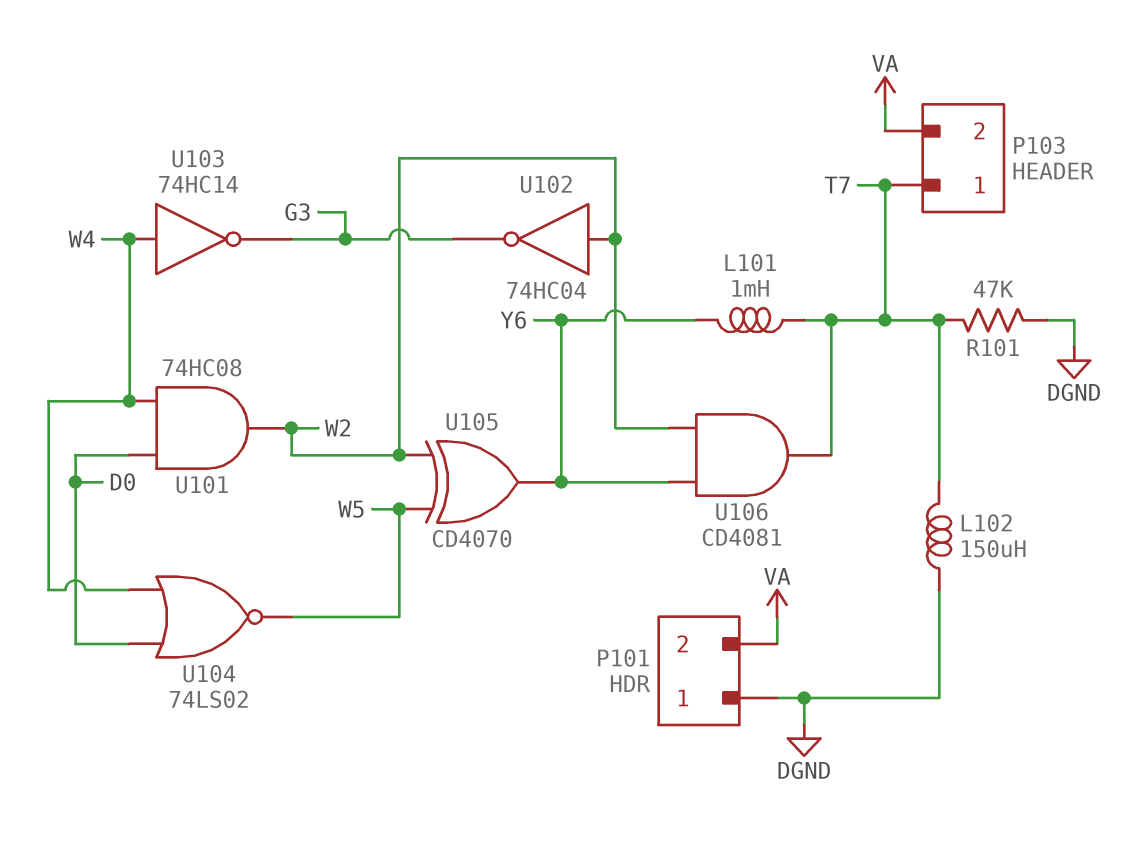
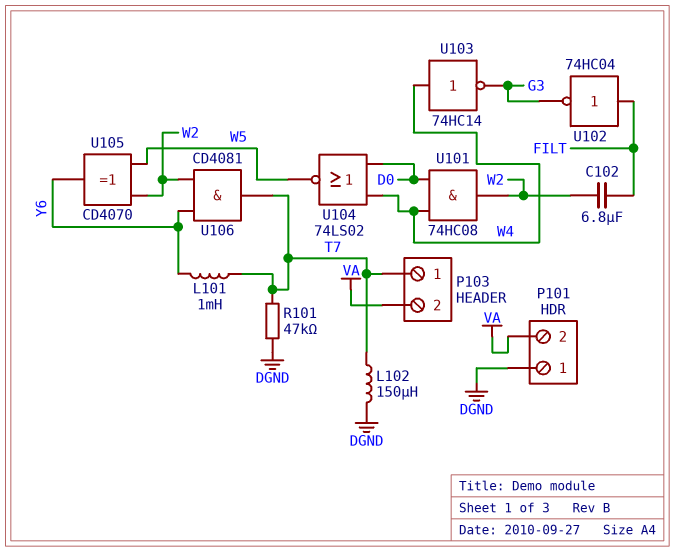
C102: none -> 6.8uF (FILT, W2)
U102: NOT 74HC04 (in W2, out G3) -> NOT 74HC04 (in FILT, out G3)

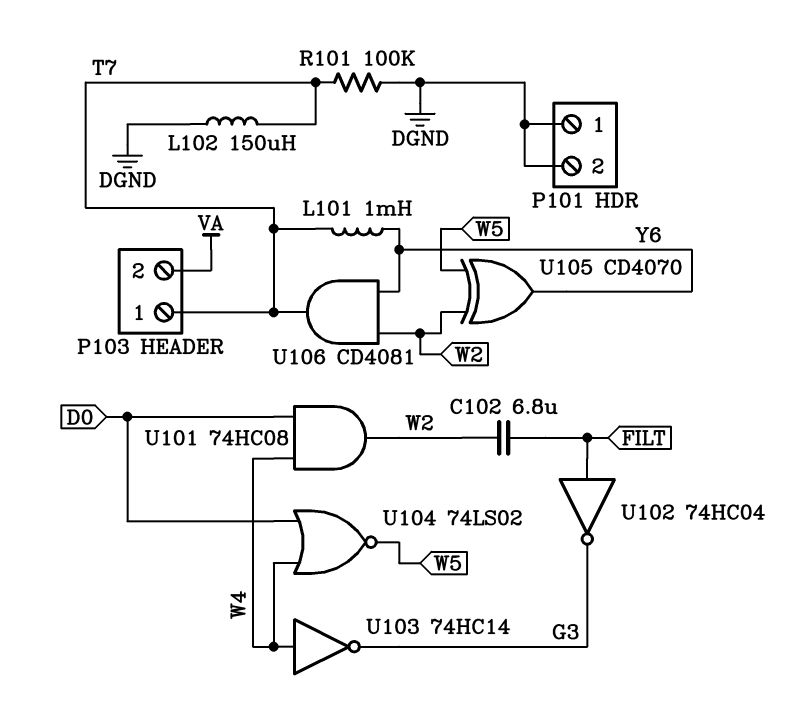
P101 pin 2: VA -> DGND
R101: 47k (DGND, T7) -> 100k (DGND, T7)

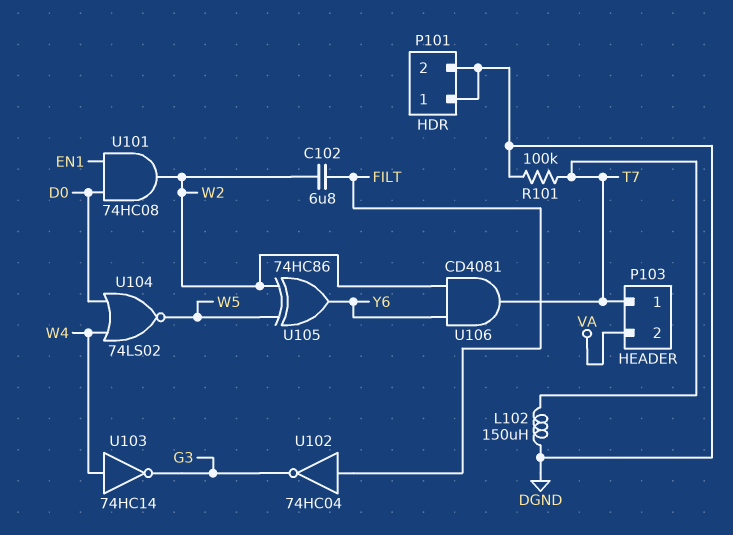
L101: 1mH (T7, Y6) -> none
U101: AND 74HC08 (in D0, in W4, out W2) -> AND 74HC08 (in D0, in EN1, out W2)
U105: XOR CD4070 (in W2, in W5, out Y6) -> XOR 74HC86 (in W2, in W5, out Y6)

